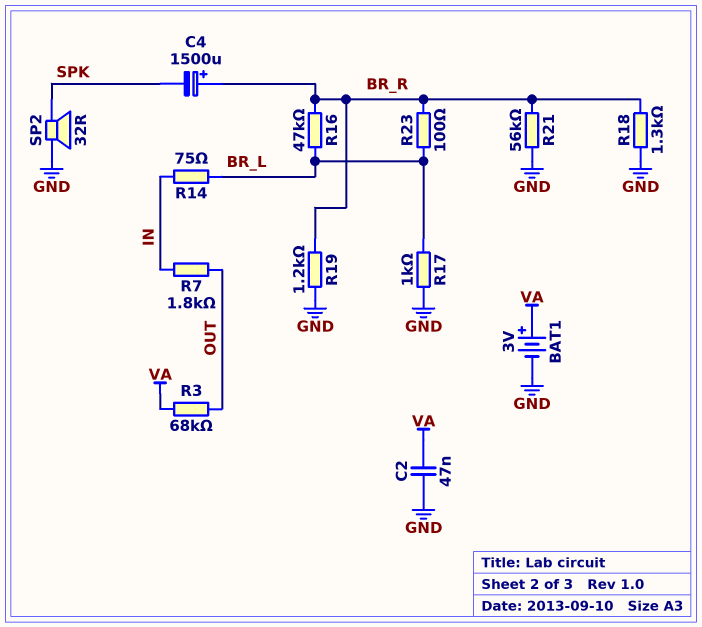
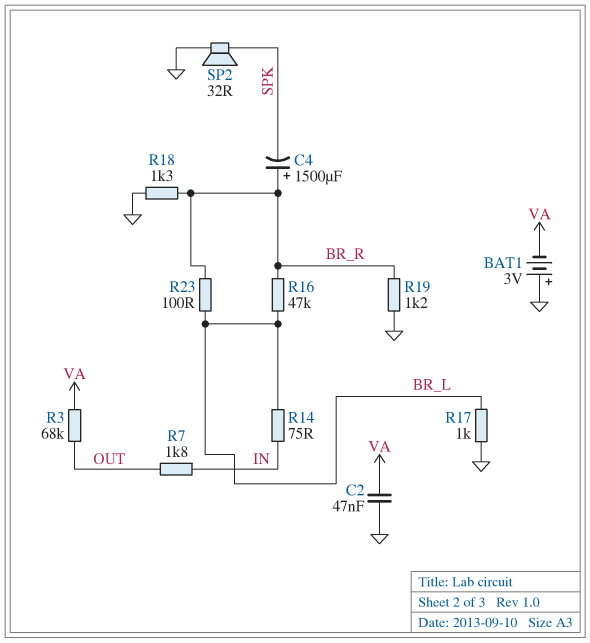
BAT1: 3V (plus VA, minus GND) -> 3V (plus GND, minus VA)
R21: 56k (BR_R, GND) -> none

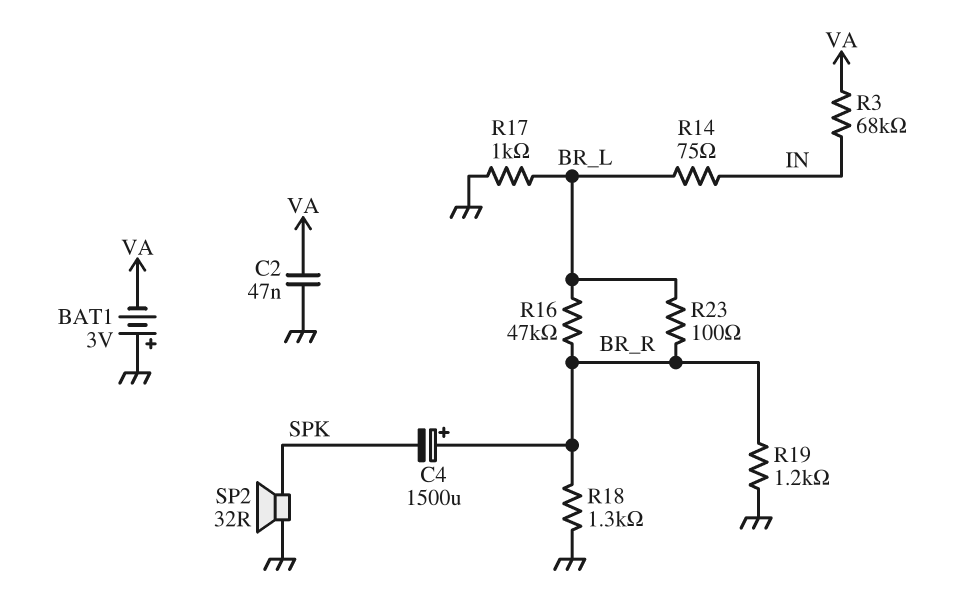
R3: 68k (OUT, VA) -> 68k (IN, VA)
R7: 1.8k (IN, OUT) -> none

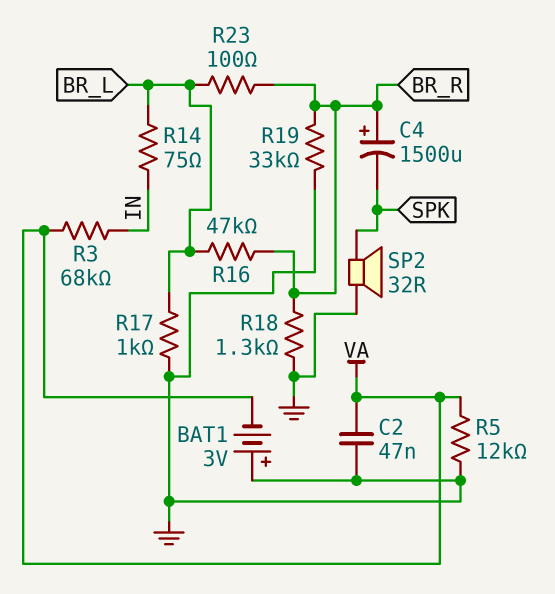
R5: none -> 12k (GND, VA)
R19: 1.2k (BR_R, GND) -> 33k (BR_R, GND)

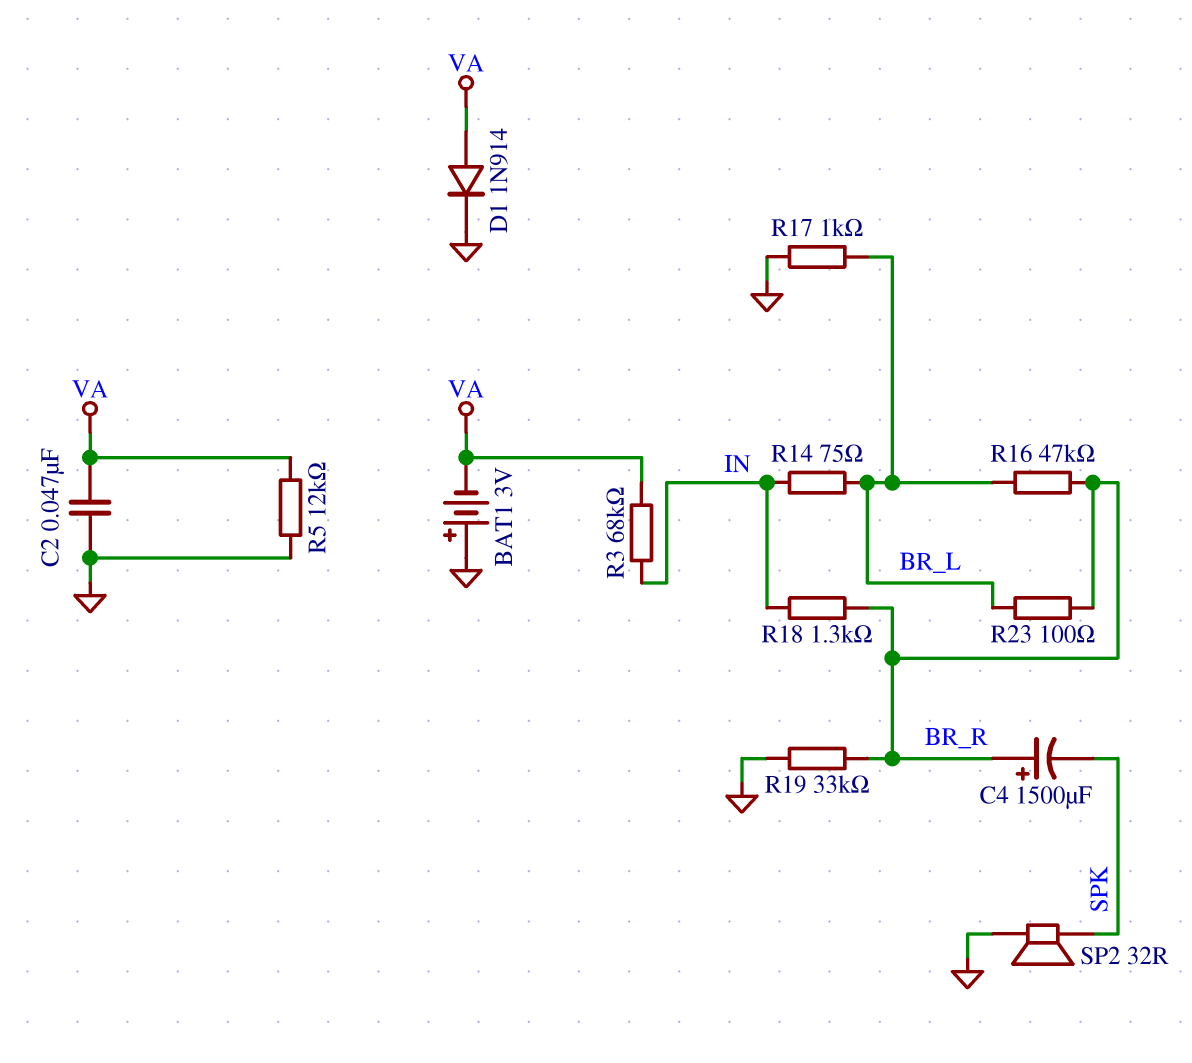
D1: none -> diode 1N914 (A VA, K GND)
R18: 1.3k (BR_R, GND) -> 1.3k (BR_R, IN)

